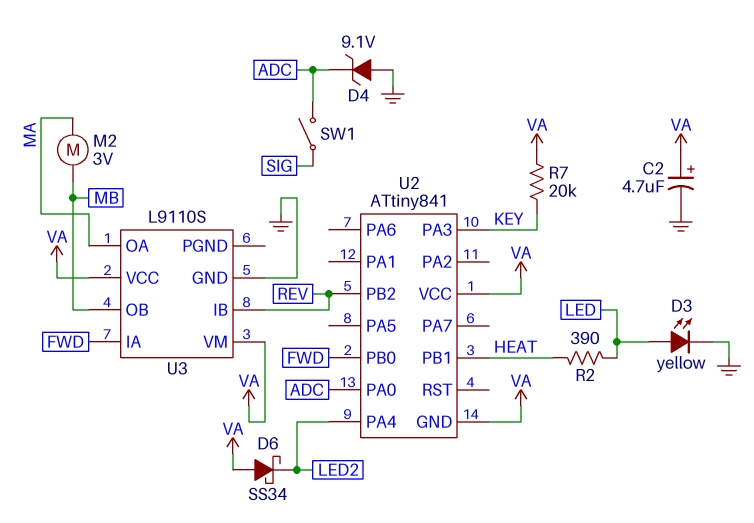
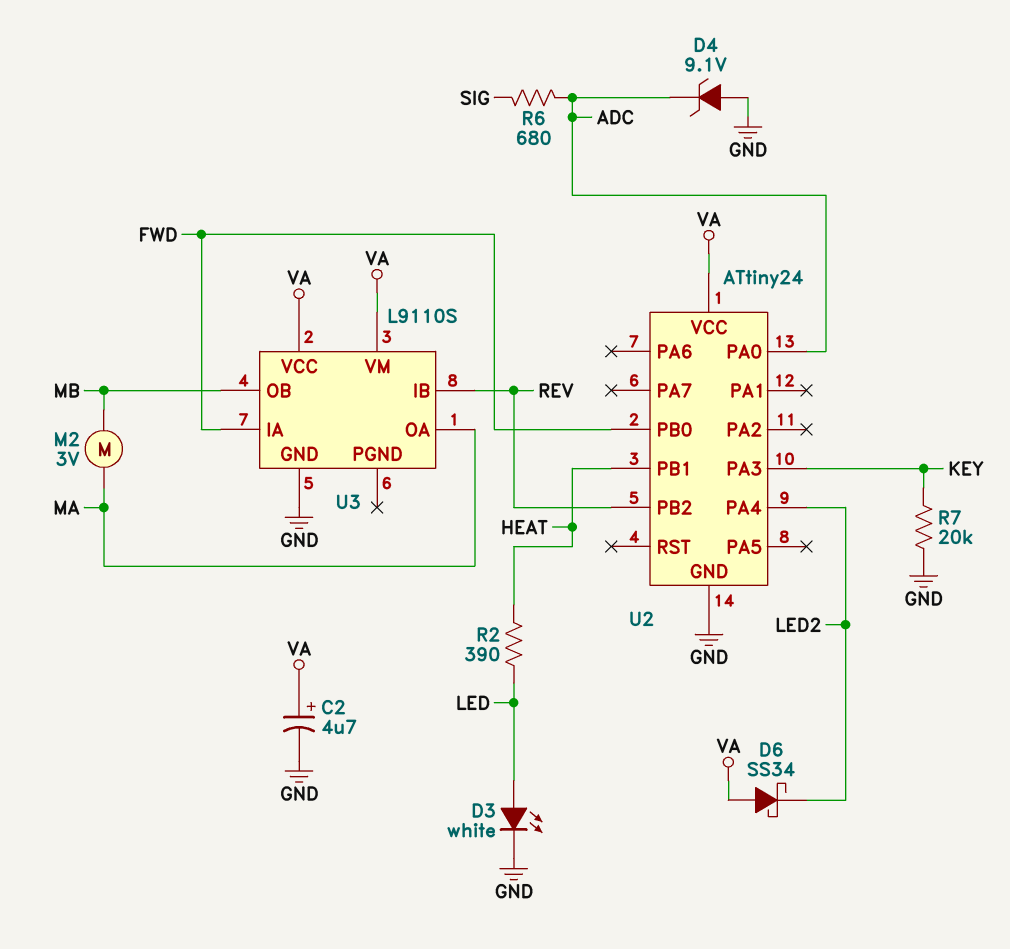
D3: LED yellow (A LED, K GND) -> LED white (A LED, K GND)
R6: none -> 680 (ADC, SIG)
R7: 20k (KEY, VA) -> 20k (GND, KEY)
SW1: switch (ADC, SIG) -> none
U2: ATtiny841 -> ATtiny24
U2 pin GND: VA -> GND

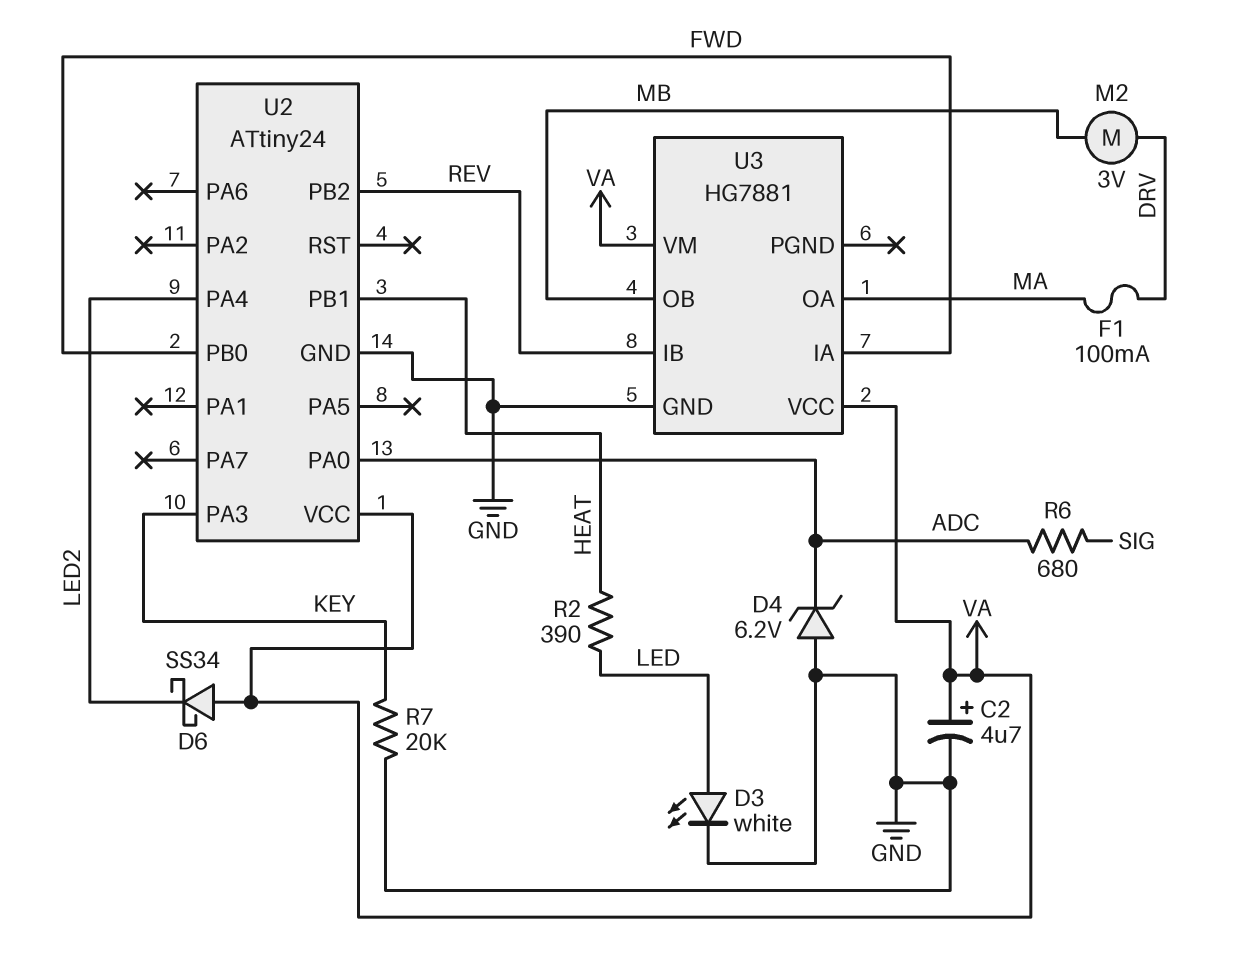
D4: zener 9.1V (A GND, K ADC) -> zener 6.2V (A GND, K ADC)
F1: none -> 100mA (DRV, MA)
M2: motor 3V (MA, MB) -> motor 3V (DRV, MB)
U3: L9110S -> HG7881

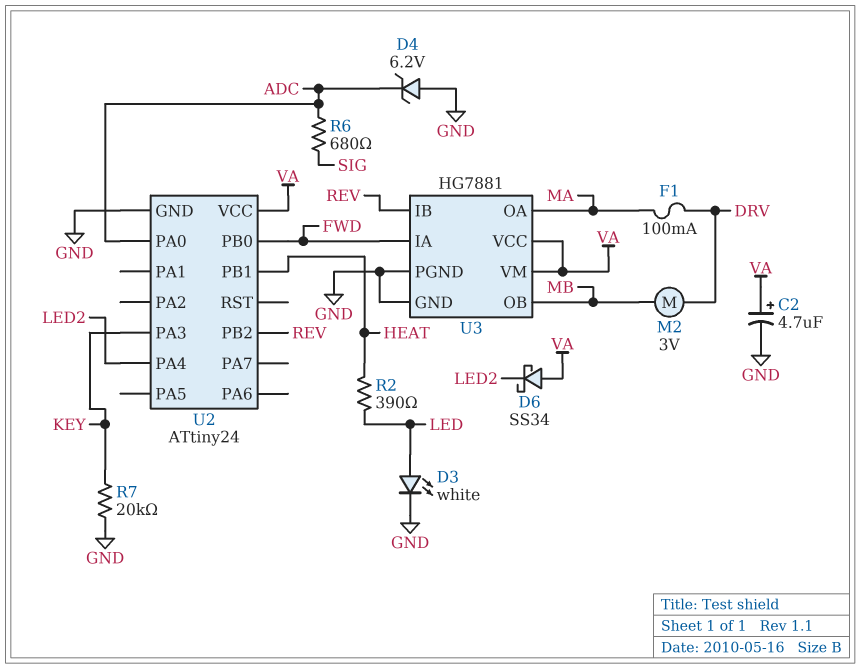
U3 pin PGND: none -> GND

